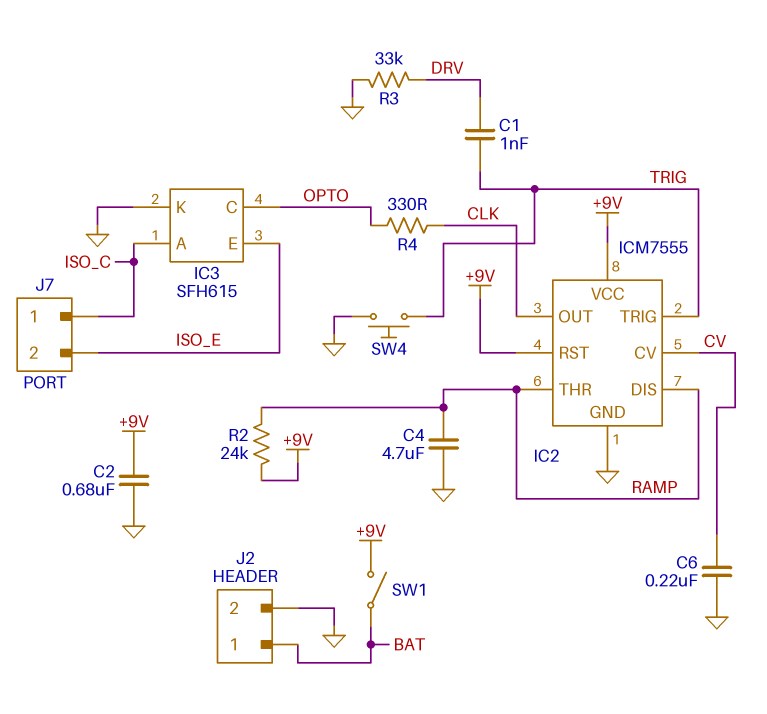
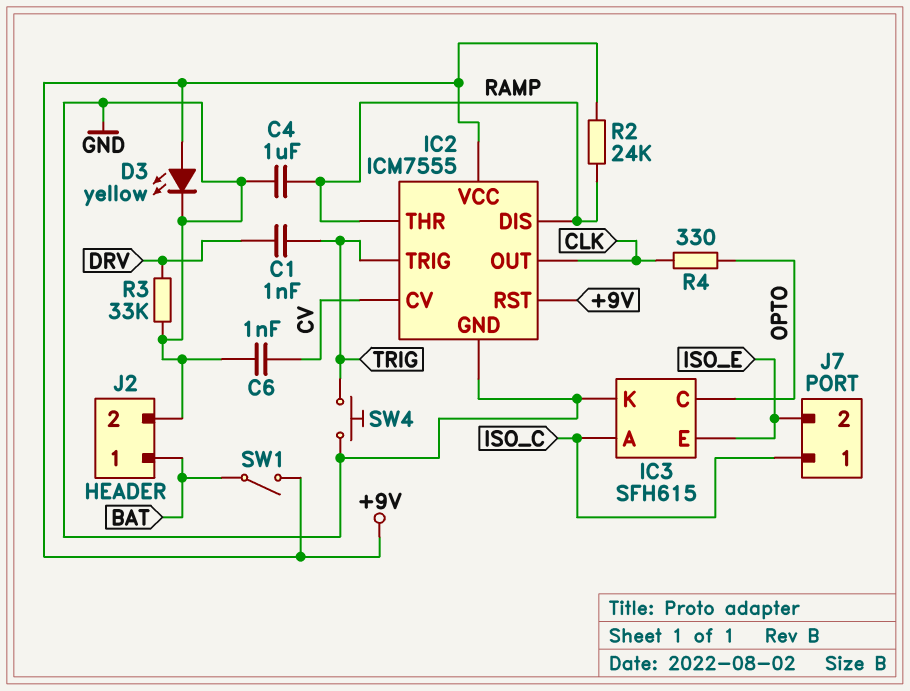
C2: 680nF (+9V, GND) -> none
C4: 4.7uF (GND, RAMP) -> 1uF (GND, RAMP)
C6: 220nF (CV, GND) -> 1nF (CV, GND)
D3: none -> LED yellow (A +9V, K GND)

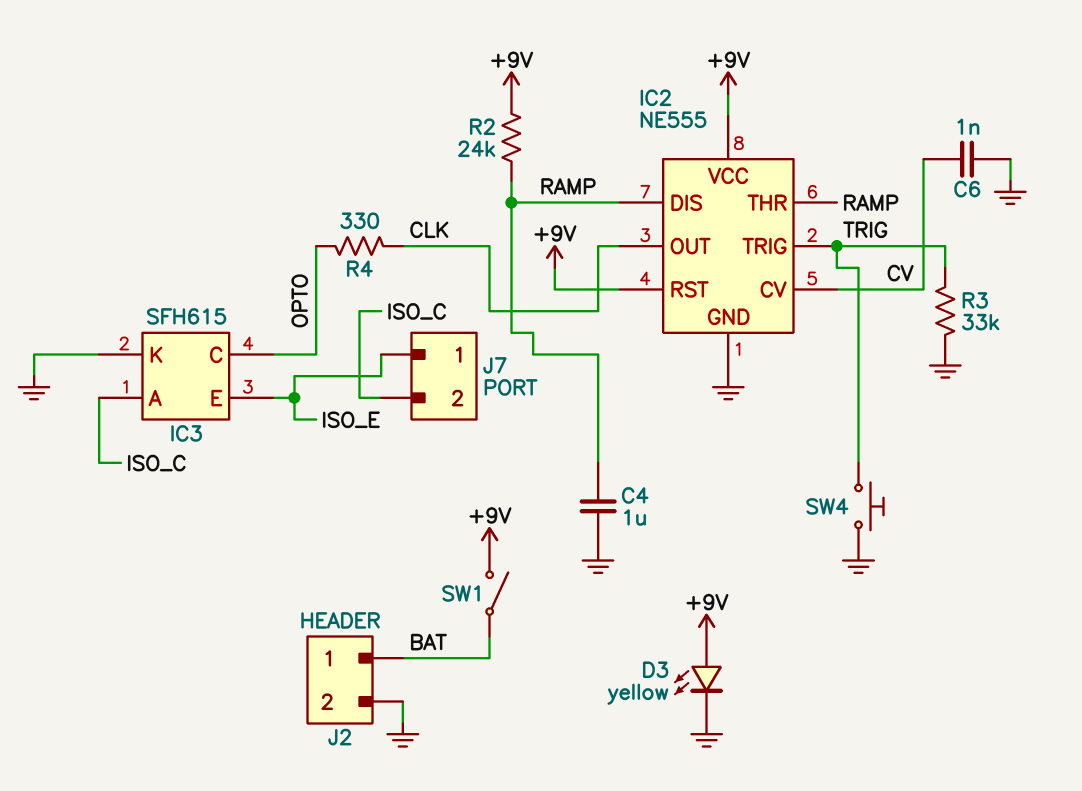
C1: 1nF (DRV, TRIG) -> none
IC2: ICM7555 -> NE555
J7 pin 1: ISO_C -> ISO_E
J7 pin 2: ISO_E -> ISO_C
R3: 33k (DRV, GND) -> 33k (GND, TRIG)

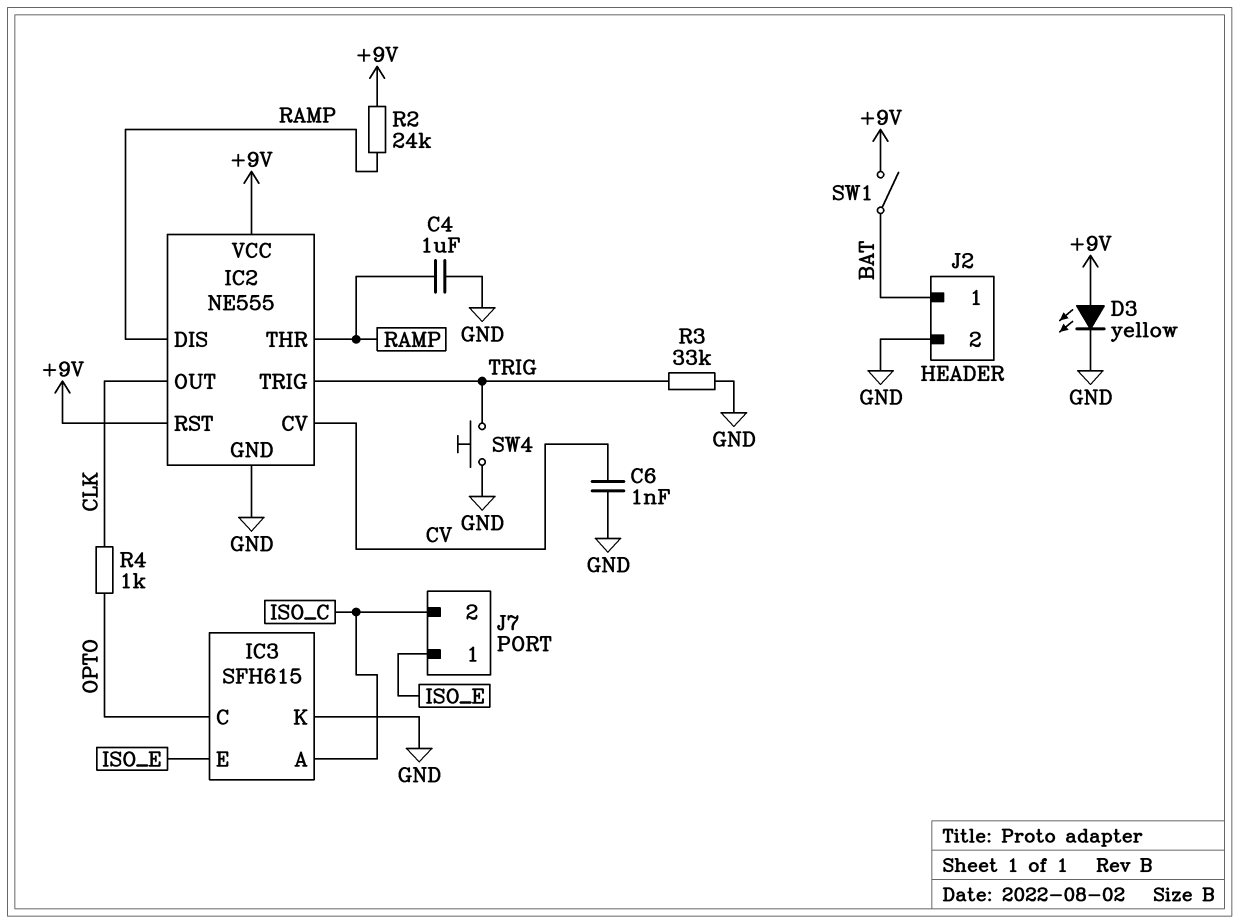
R4: 330 (CLK, OPTO) -> 1k (CLK, OPTO)

